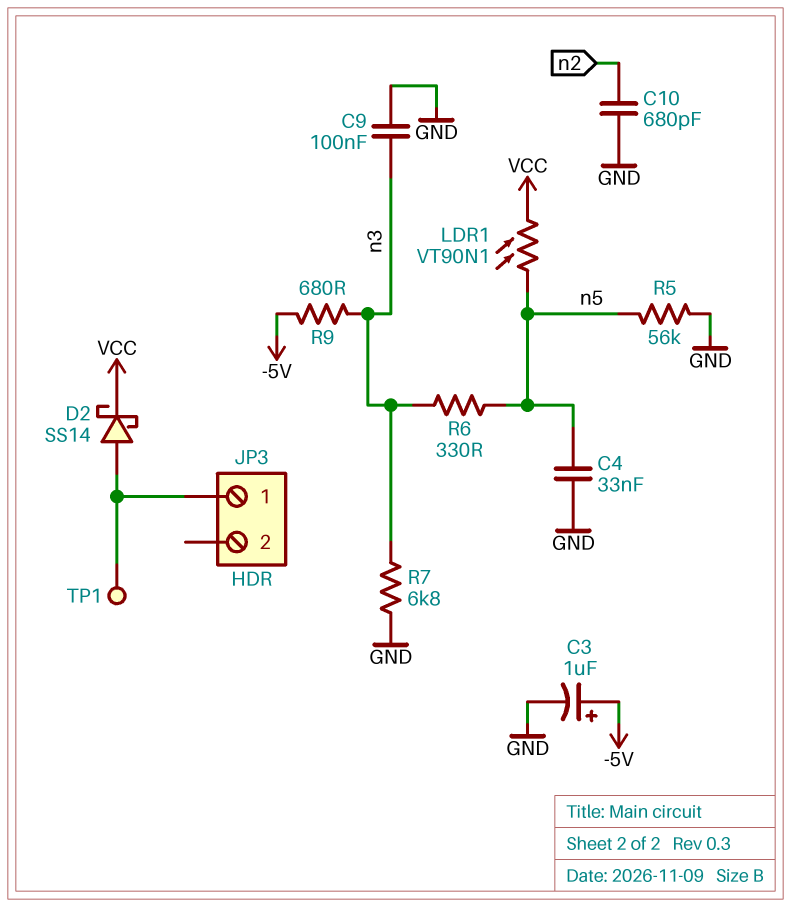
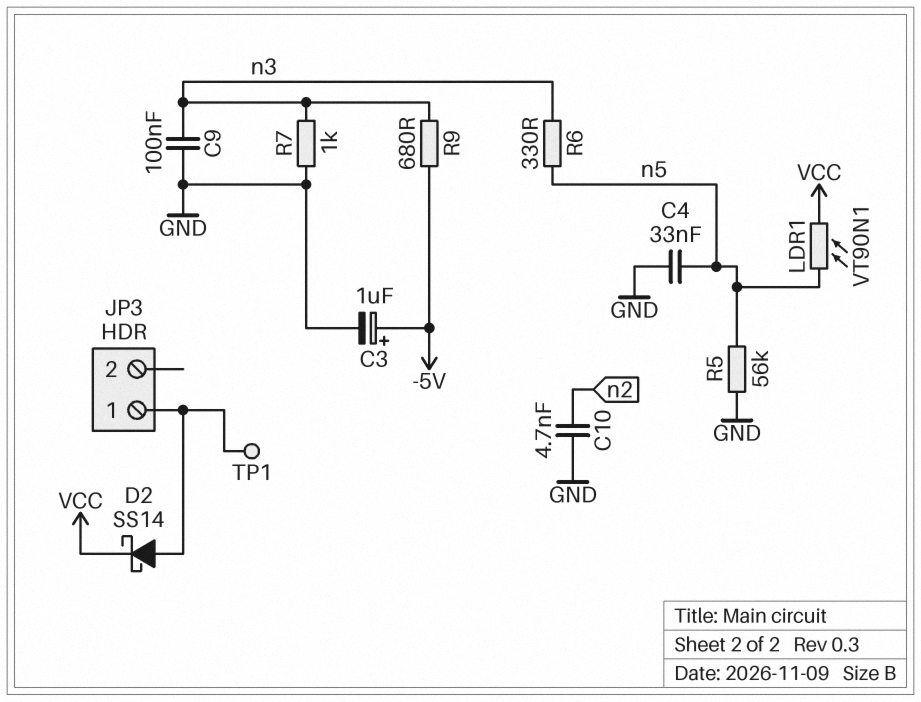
C10: 680pF (GND, n2) -> 4.7nF (GND, n2)
R7: 6.8k (GND, n3) -> 1k (GND, n3)

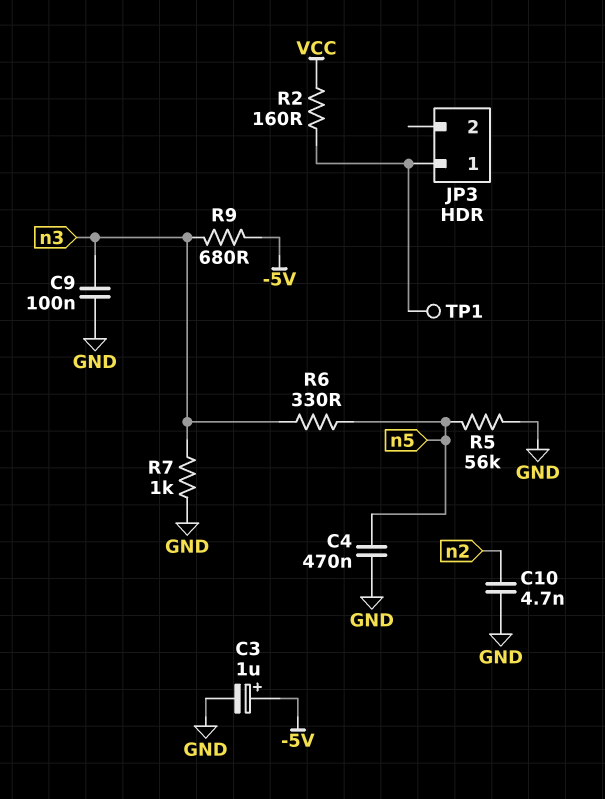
C4: 33nF (GND, n5) -> 470nF (GND, n5)
D2: schottky SS14 (A JP3/1, K VCC) -> none
LDR1: VT90N1 (VCC, n5) -> none
R2: none -> 160 (JP3/1, VCC)

